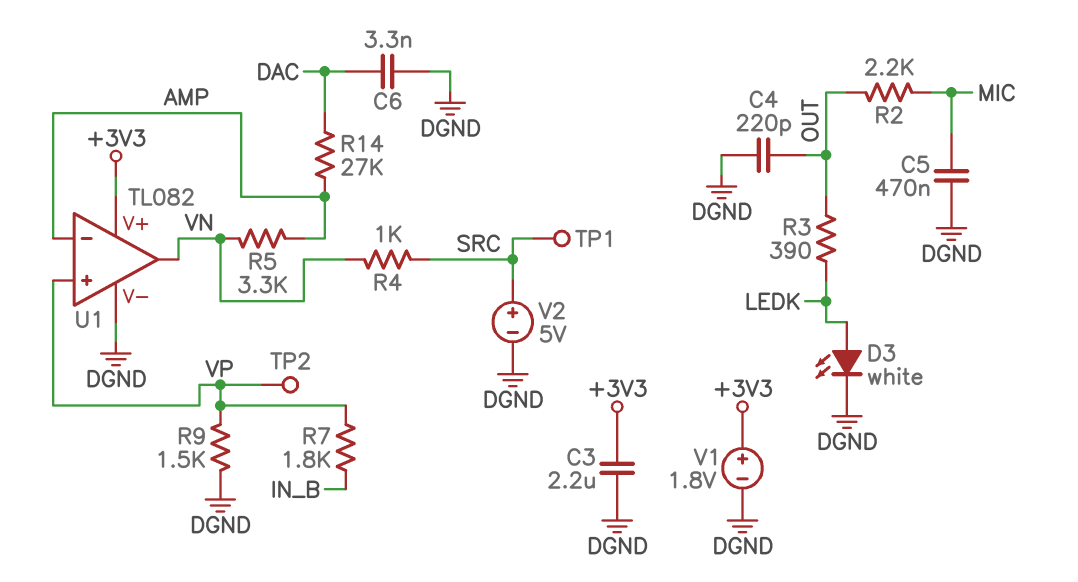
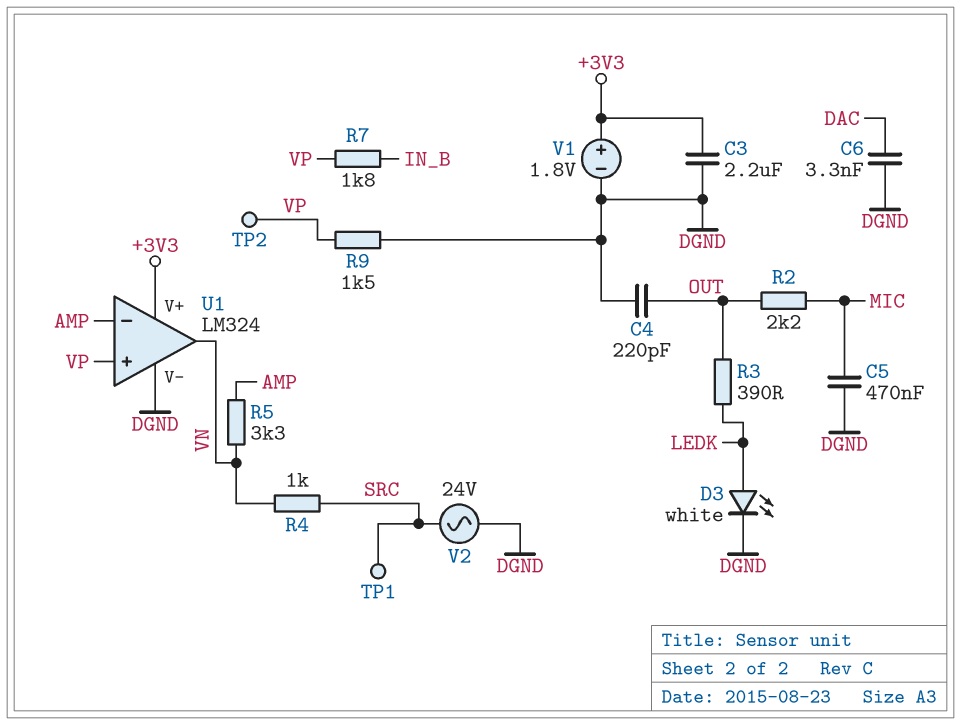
R14: 27k (AMP, DAC) -> none
U1: TL082 -> LM324
V2: 5V (plus SRC, minus DGND) -> AC 24V (DGND, SRC)

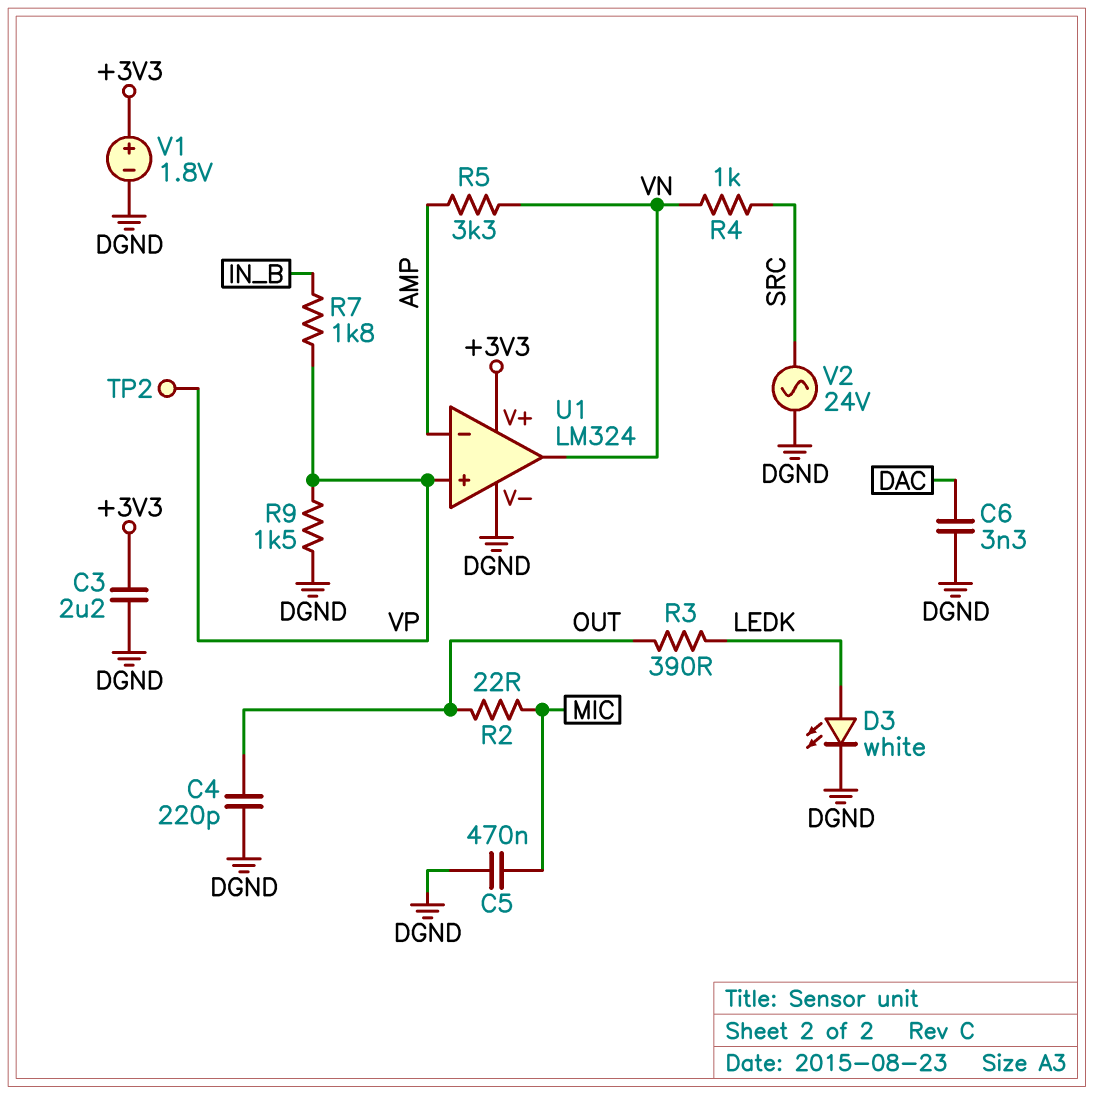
R2: 2.2k (MIC, OUT) -> 22 (MIC, OUT)
TP1: test point (SRC) -> none

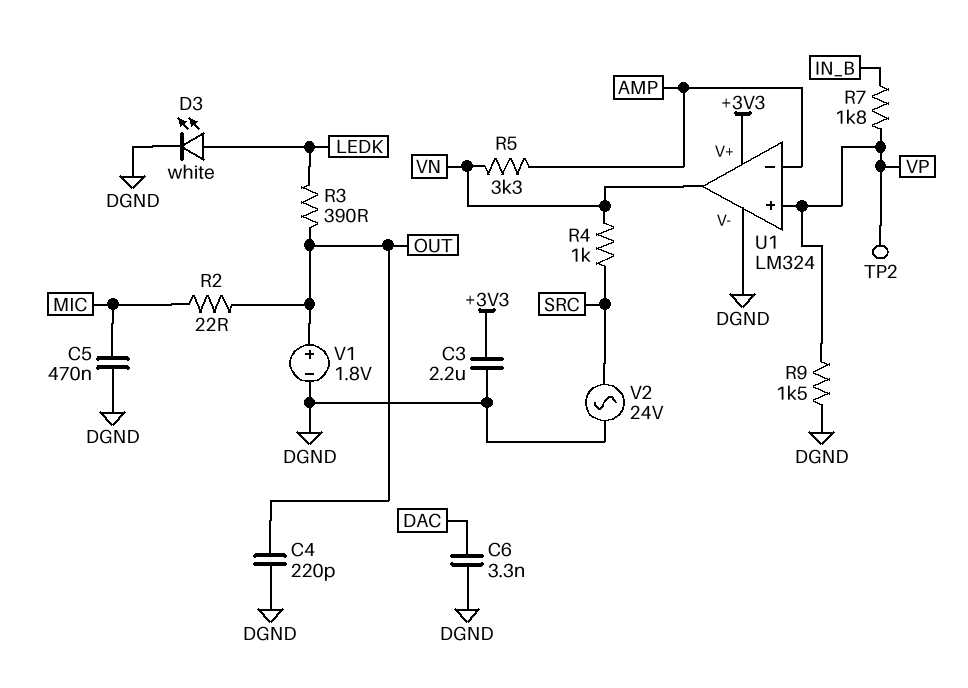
V1: 1.8V (plus +3V3, minus DGND) -> 1.8V (plus OUT, minus DGND)

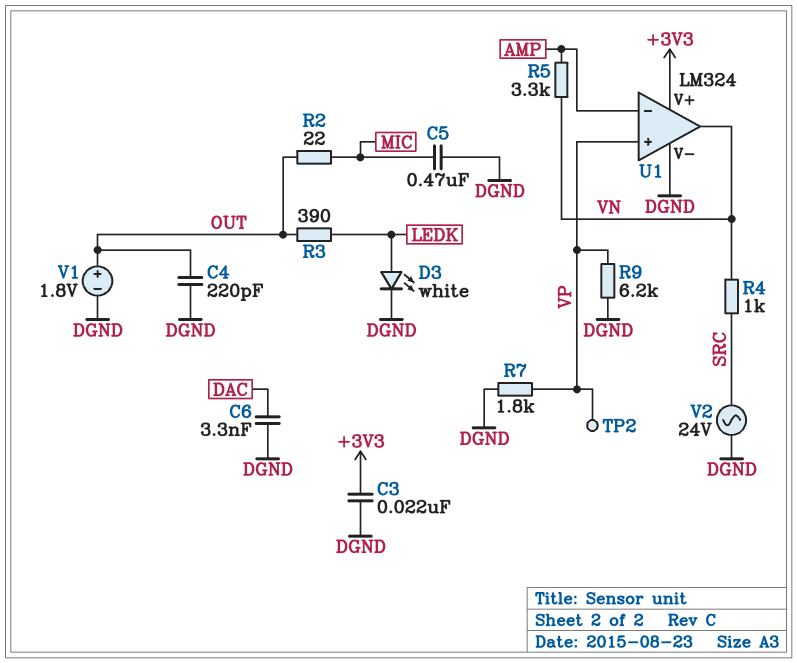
C3: 2.2uF (+3V3, DGND) -> 22nF (+3V3, DGND)
R7: 1.8k (IN_B, VP) -> 1.8k (DGND, VP)
R9: 1.5k (DGND, VP) -> 6.2k (DGND, VP)

